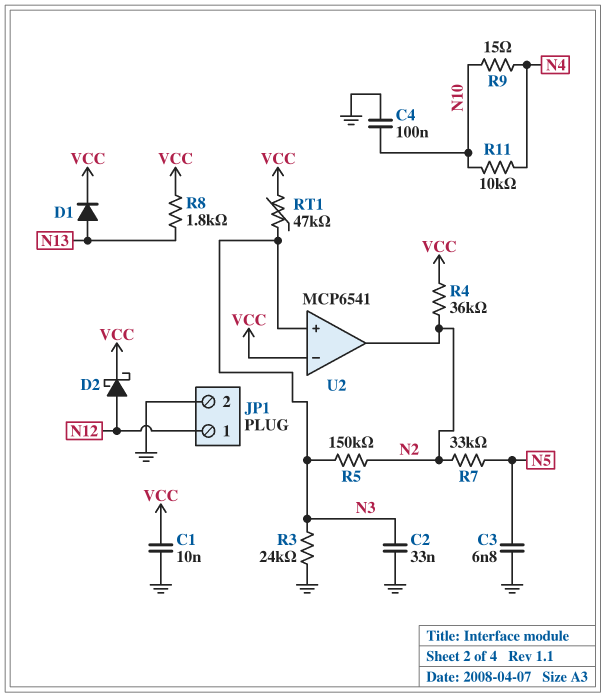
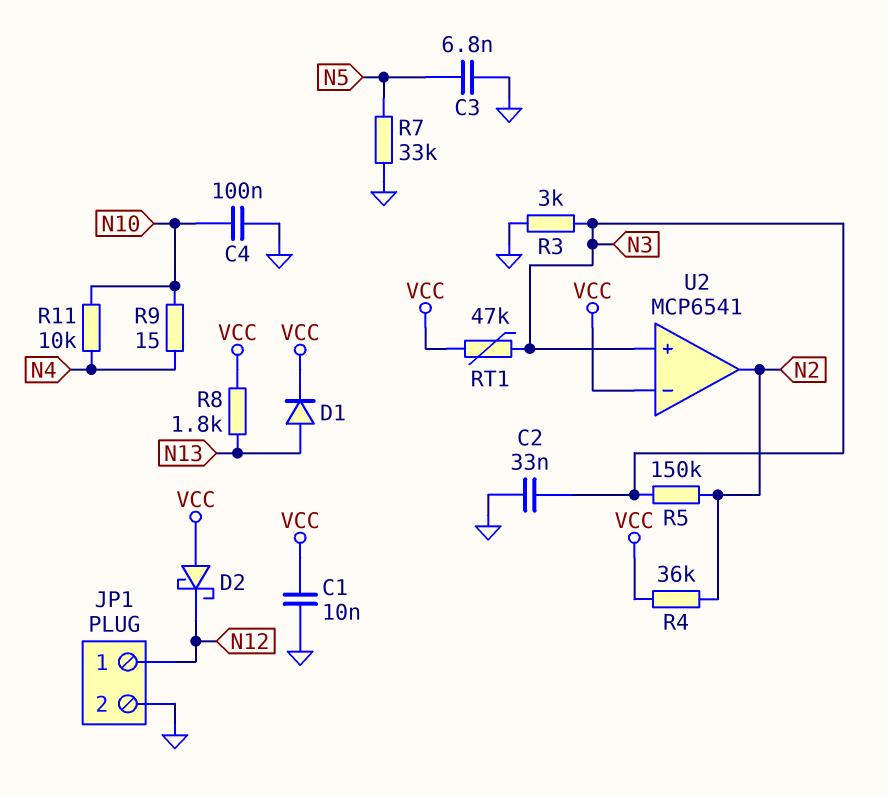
D2: schottky (A N12, K VCC) -> schottky (A VCC, K N12)
R3: 24k (GND, N3) -> 3k (GND, N3)
R7: 33k (N2, N5) -> 33k (GND, N5)

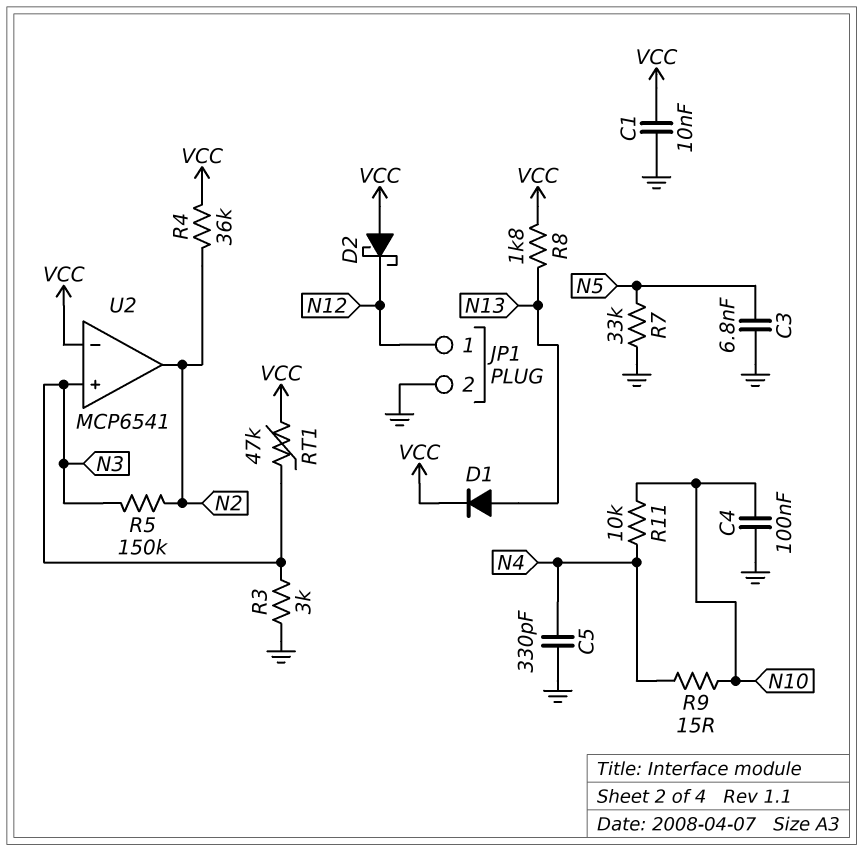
C2: 33nF (GND, N3) -> none
C5: none -> 330pF (GND, N4)

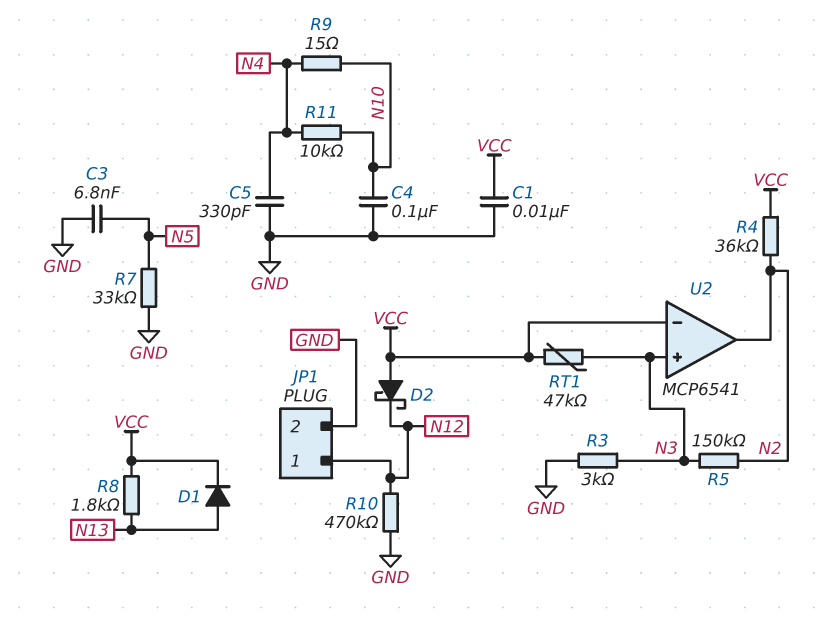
R10: none -> 470k (GND, N12)

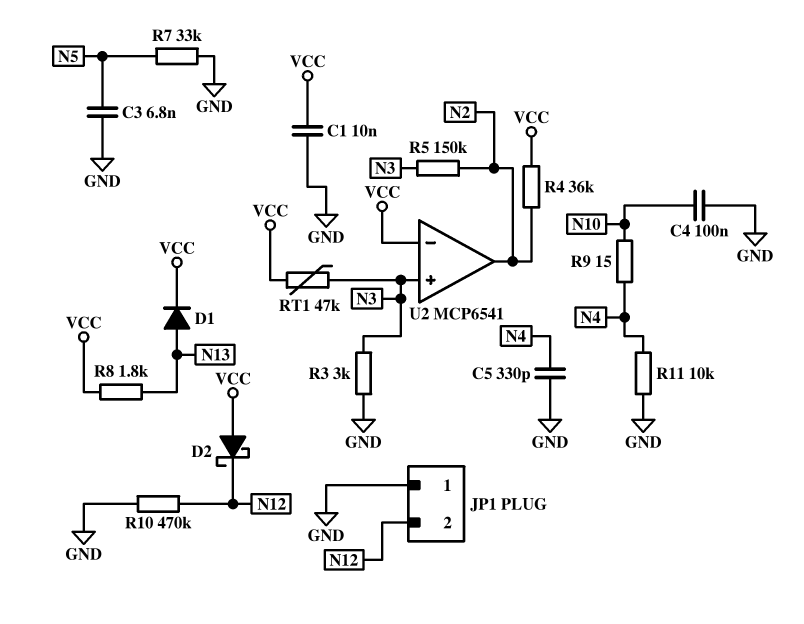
JP1 pin 1: N12 -> GND
JP1 pin 2: GND -> N12
R11: 10k (N4, N10) -> 10k (GND, N4)

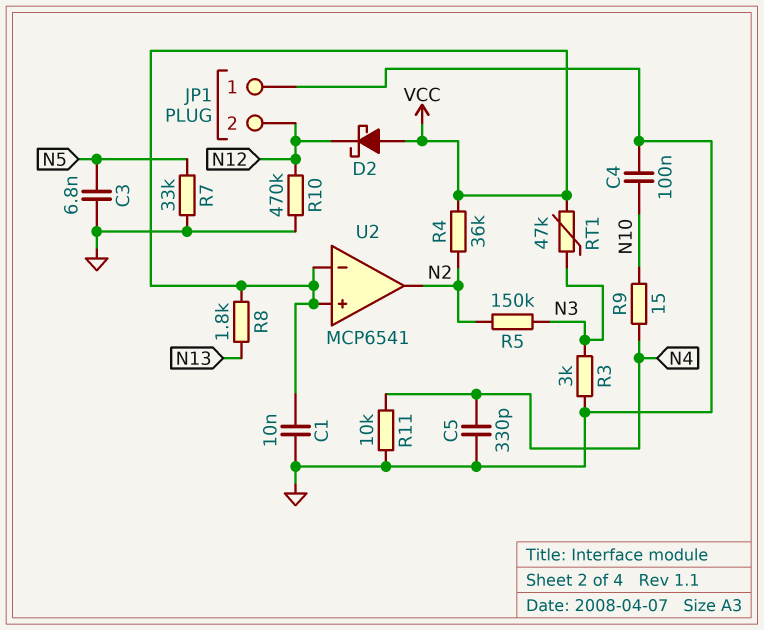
D1: diode (A N13, K VCC) -> none
U2 pin in+: N3 -> VCC

